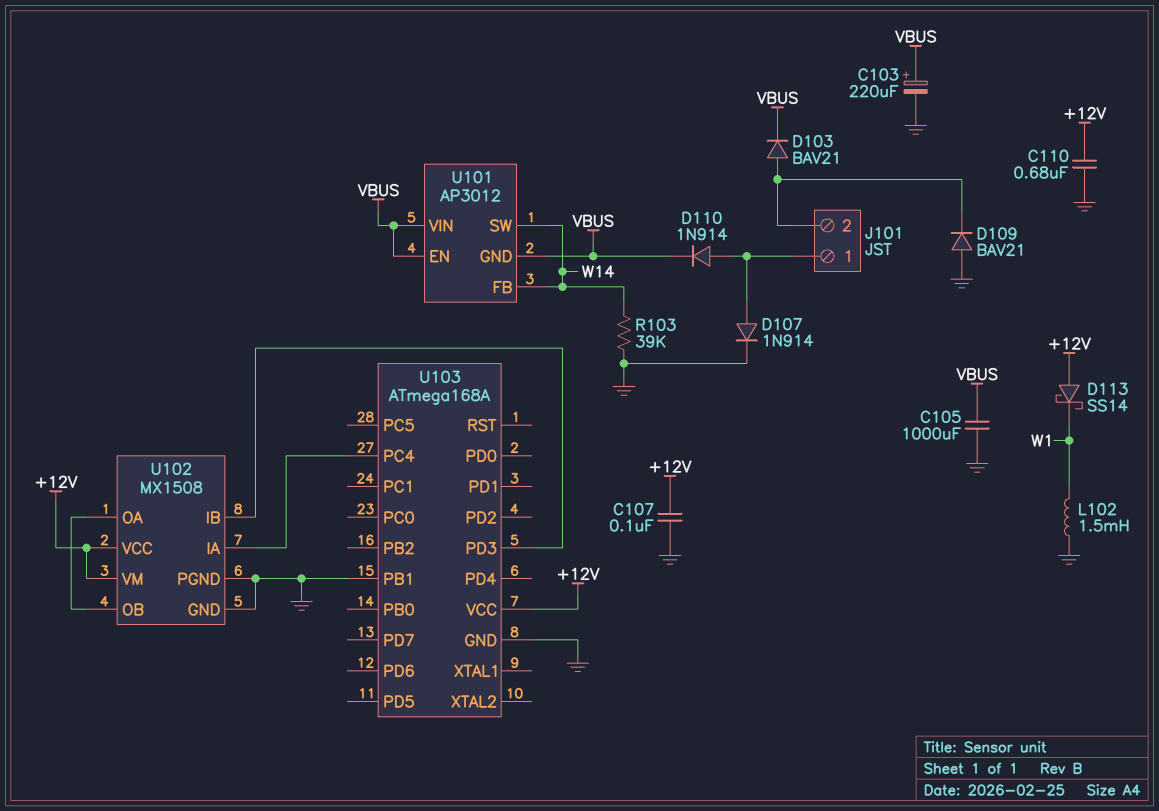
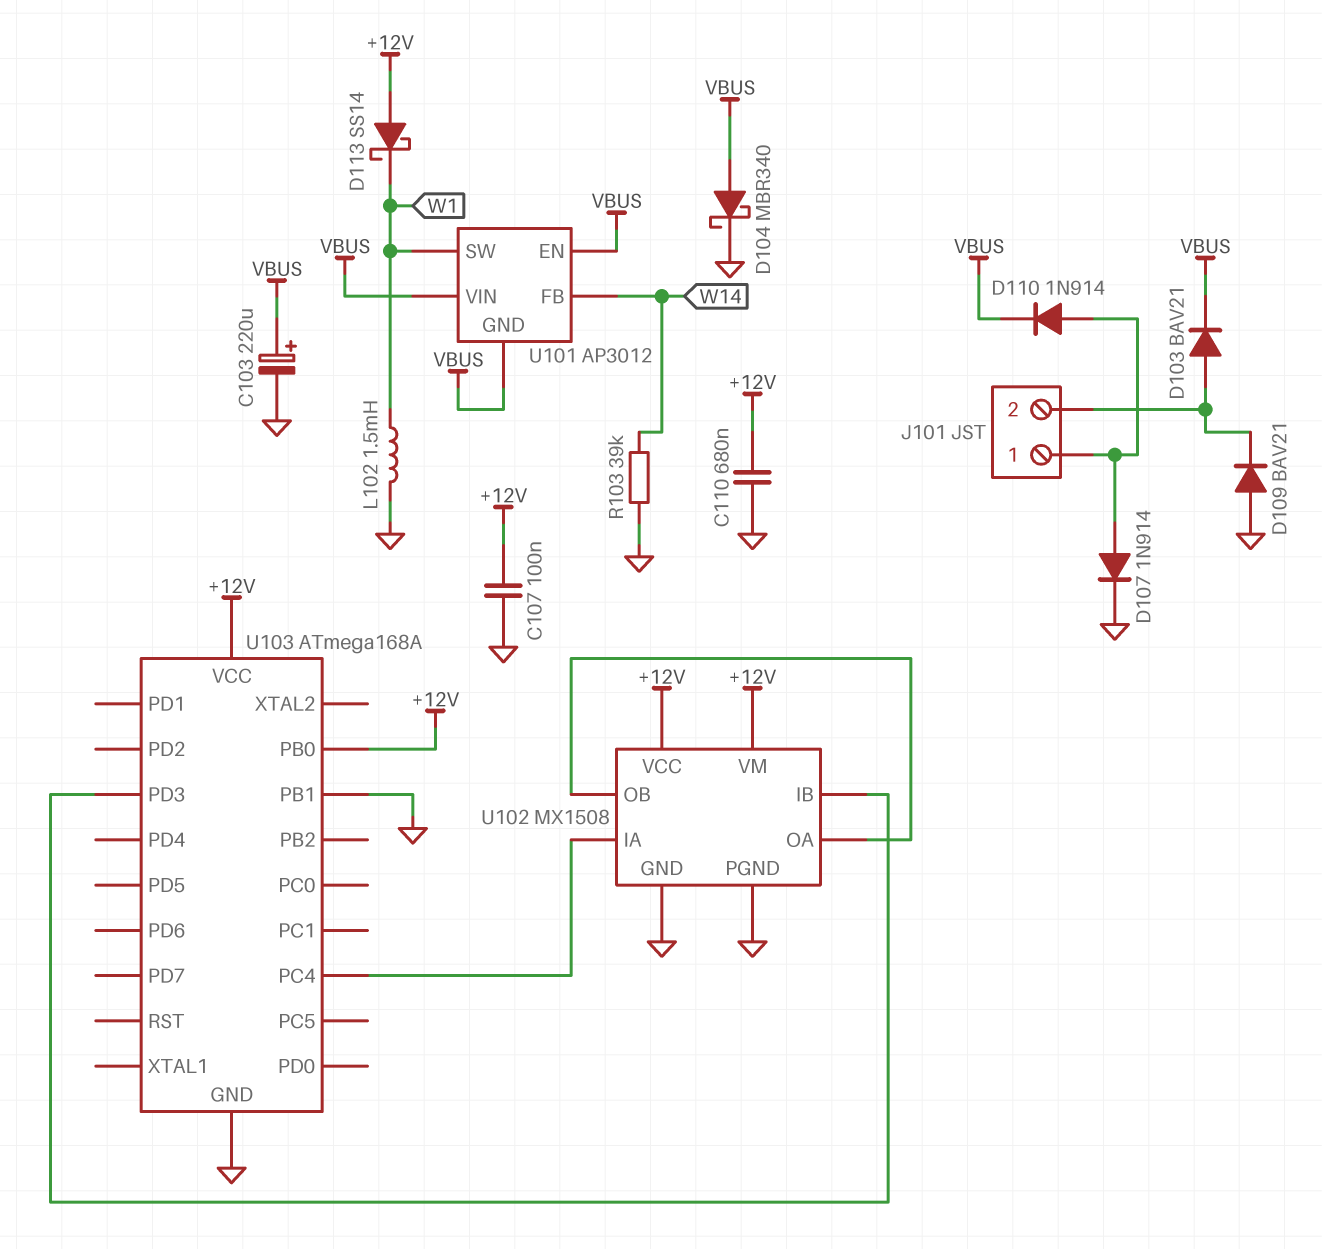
C105: 1000uF (GND, VBUS) -> none
D104: none -> schottky MBR340 (A VBUS, K GND)
U101 pin SW: W14 -> W1
U103 pin PB0: none -> +12V

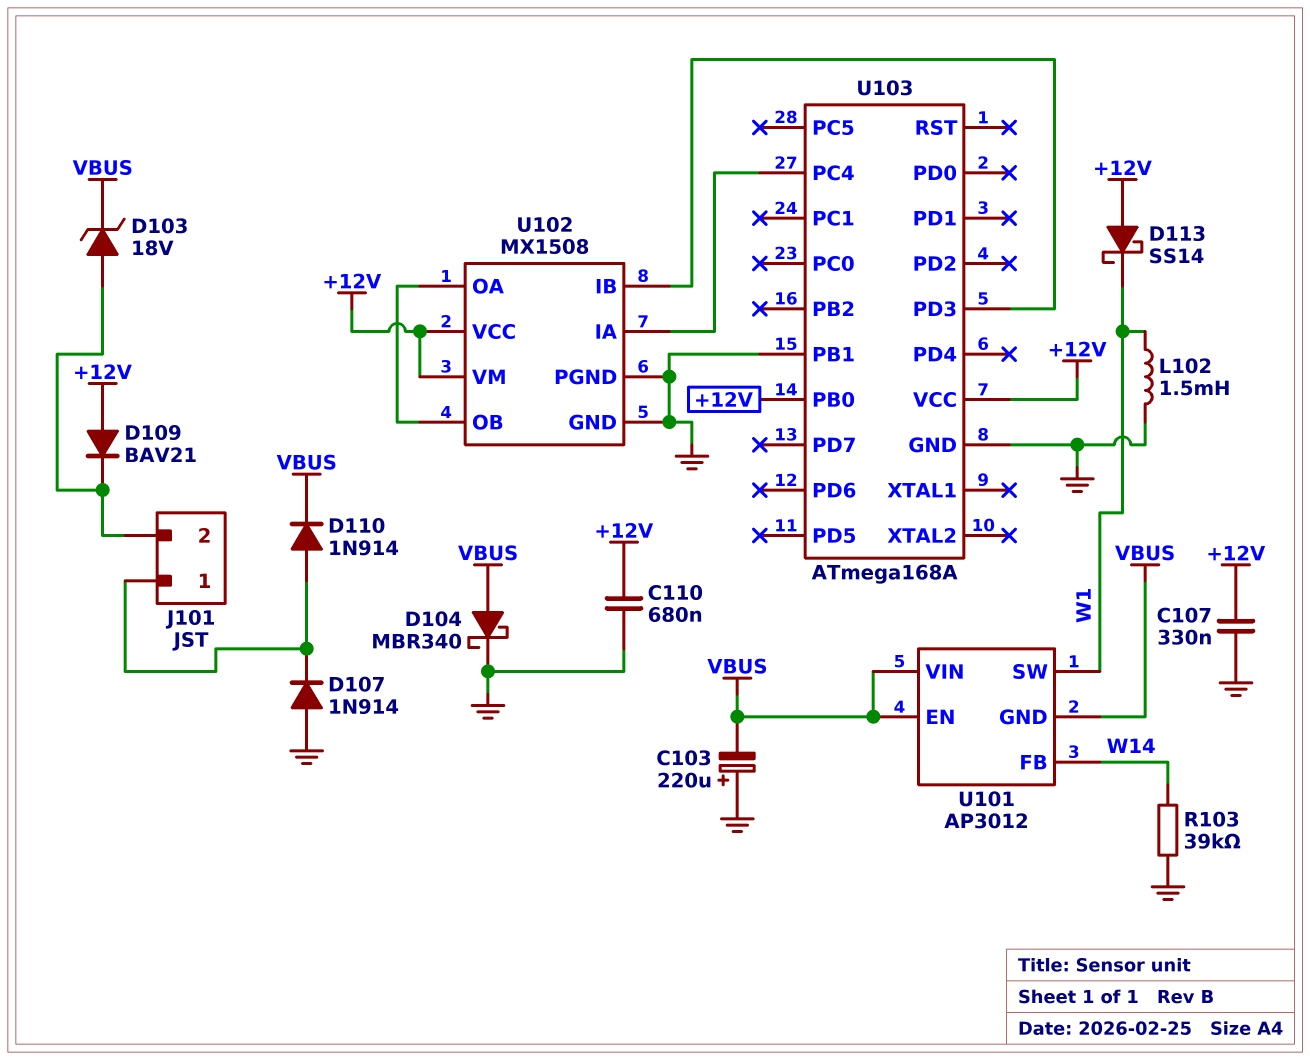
C103: 220uF (plus VBUS, minus GND) -> 220uF (plus GND, minus VBUS)
C107: 100nF (+12V, GND) -> 330nF (+12V, GND)
D103: diode BAV21 (A J101/2, K VBUS) -> zener 18V (A J101/2, K VBUS)
D107: diode 1N914 (A J101/1, K GND) -> diode 1N914 (A GND, K J101/1)
D109: diode BAV21 (A GND, K J101/2) -> diode BAV21 (A +12V, K J101/2)

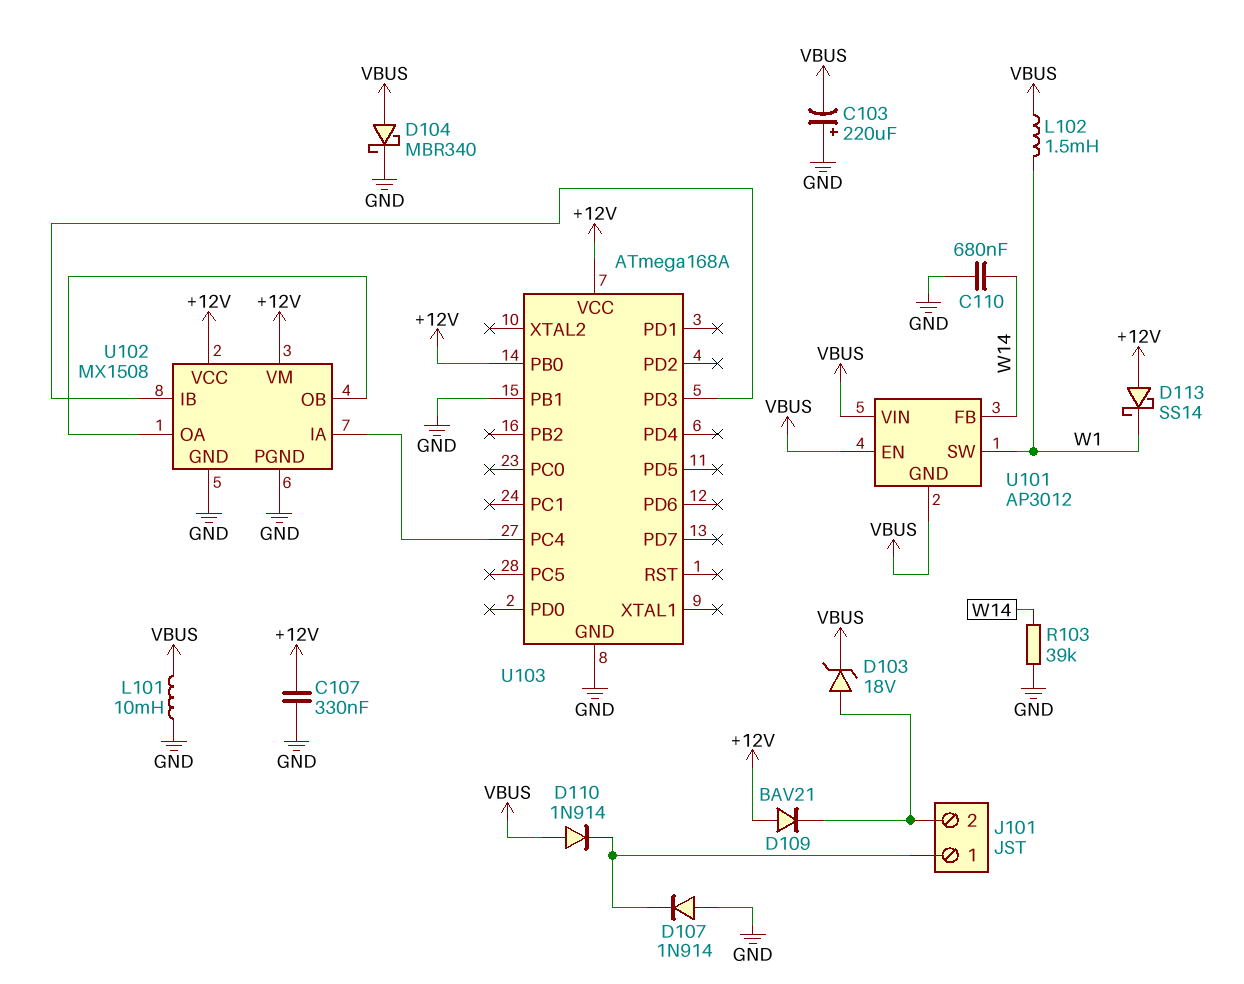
C110: 680nF (+12V, GND) -> 680nF (GND, W14)
D110: diode 1N914 (A J101/1, K VBUS) -> diode 1N914 (A VBUS, K J101/1)
L101: none -> 10mH (GND, VBUS)
L102: 1.5mH (GND, W1) -> 1.5mH (VBUS, W1)

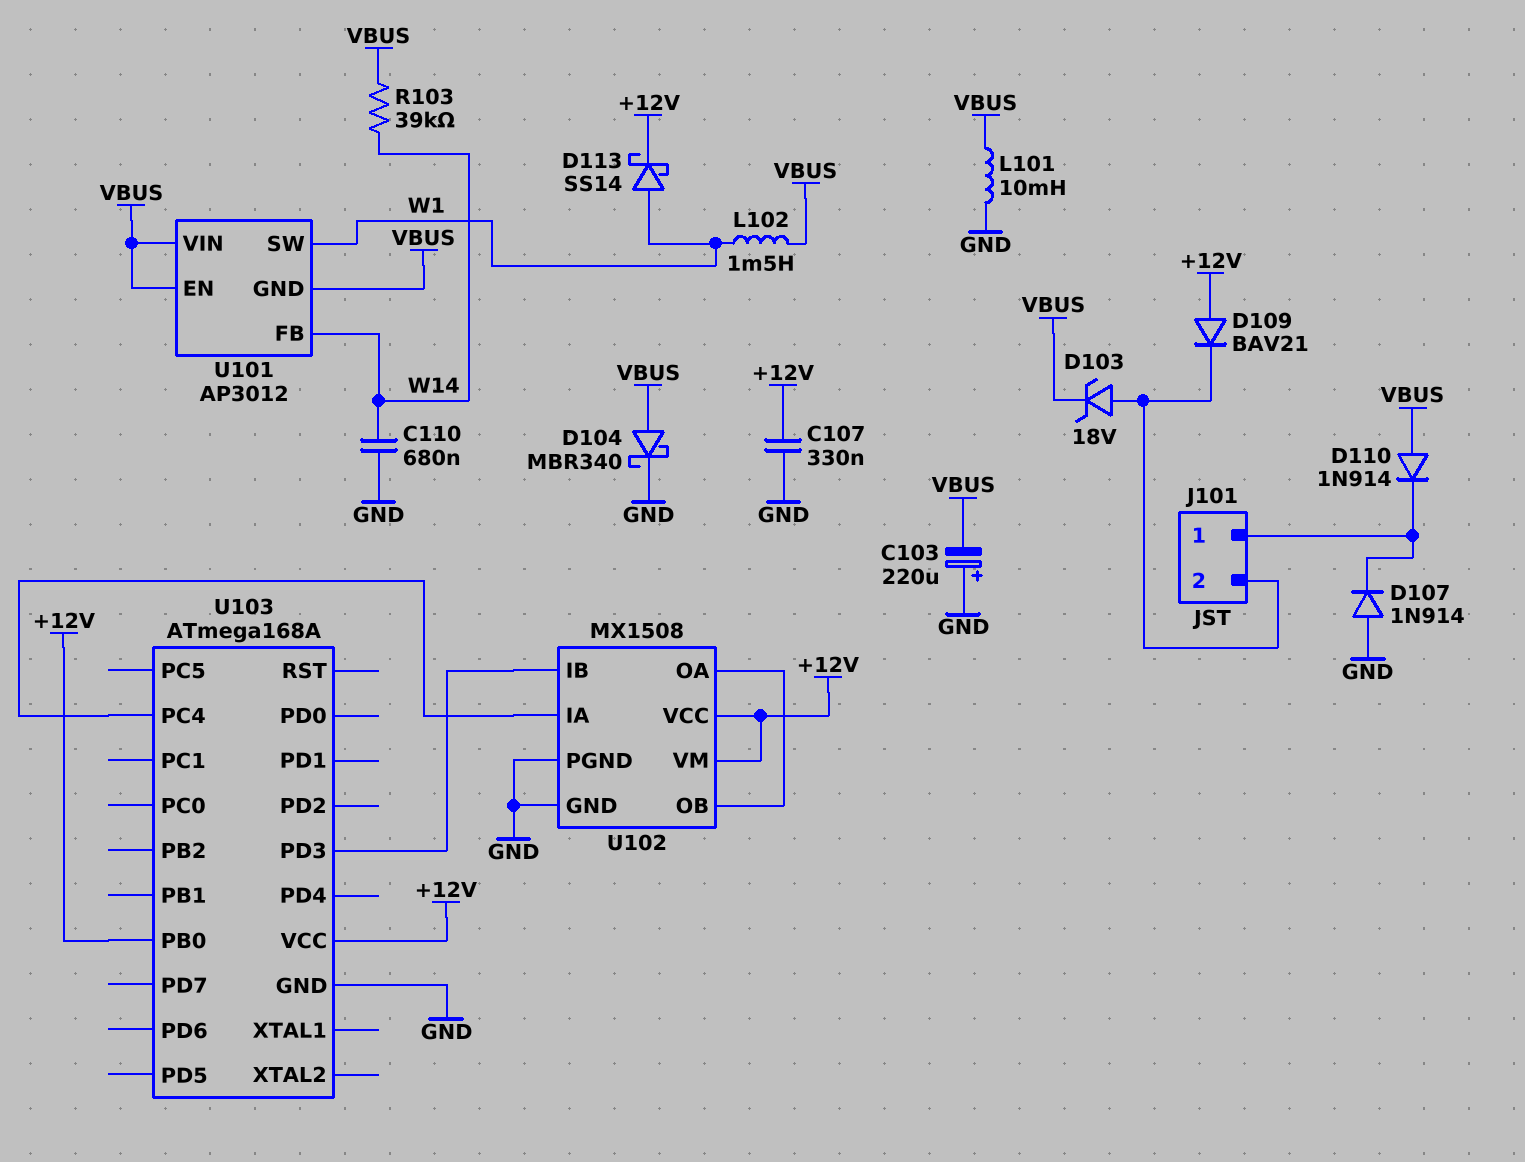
D113: schottky SS14 (A +12V, K W1) -> schottky SS14 (A W1, K +12V)
R103: 39k (GND, W14) -> 39k (VBUS, W14)
U103 pin PB1: GND -> none

